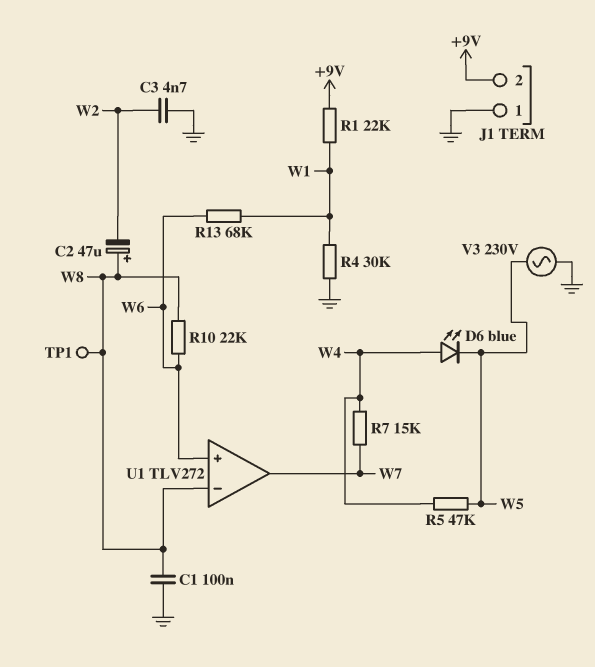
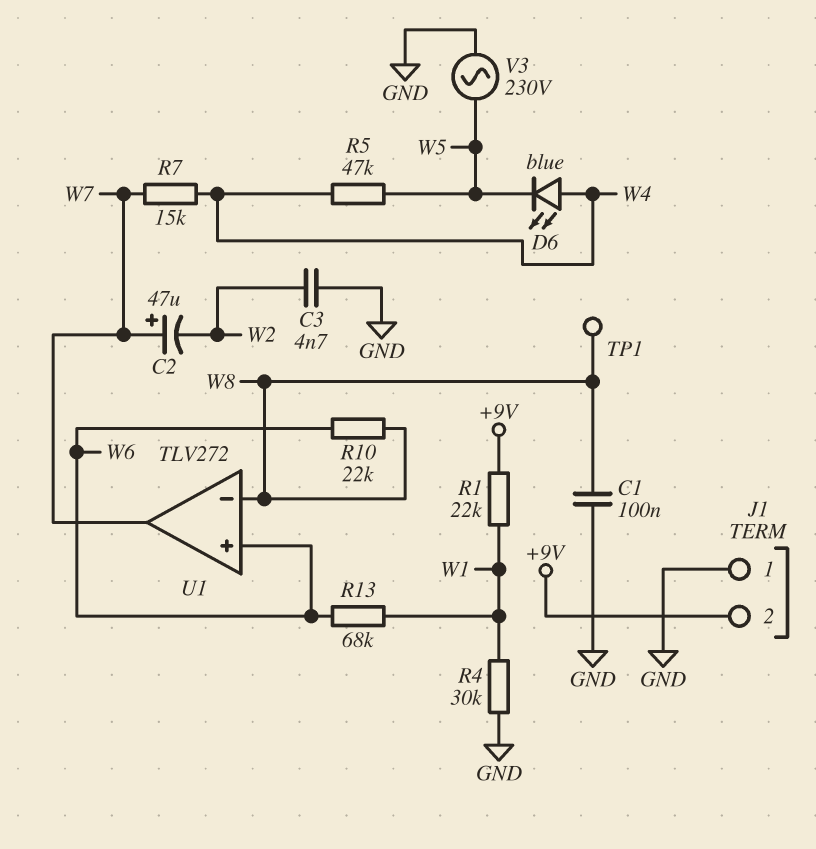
C2: 47uF (plus W8, minus W2) -> 47uF (plus W7, minus W2)

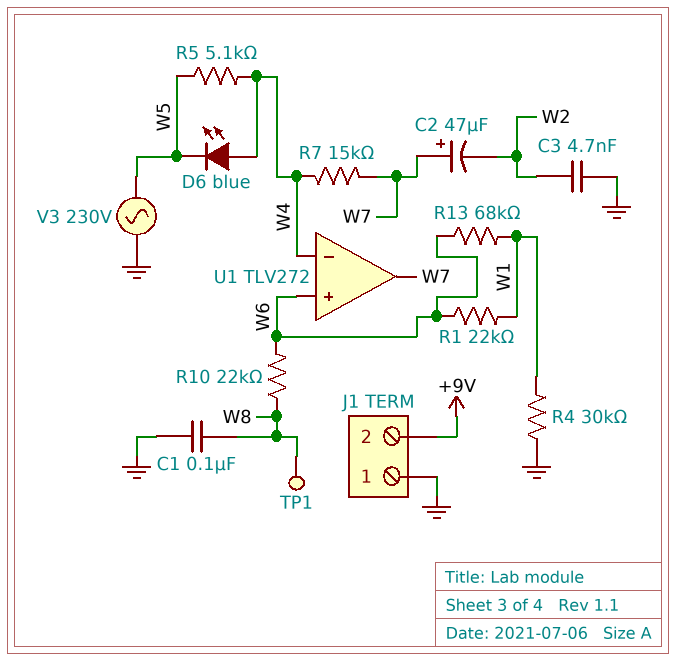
R1: 22k (+9V, W1) -> 22k (W1, W6)
R5: 47k (W4, W5) -> 5.1k (W4, W5)
U1 pin in-: W8 -> W4

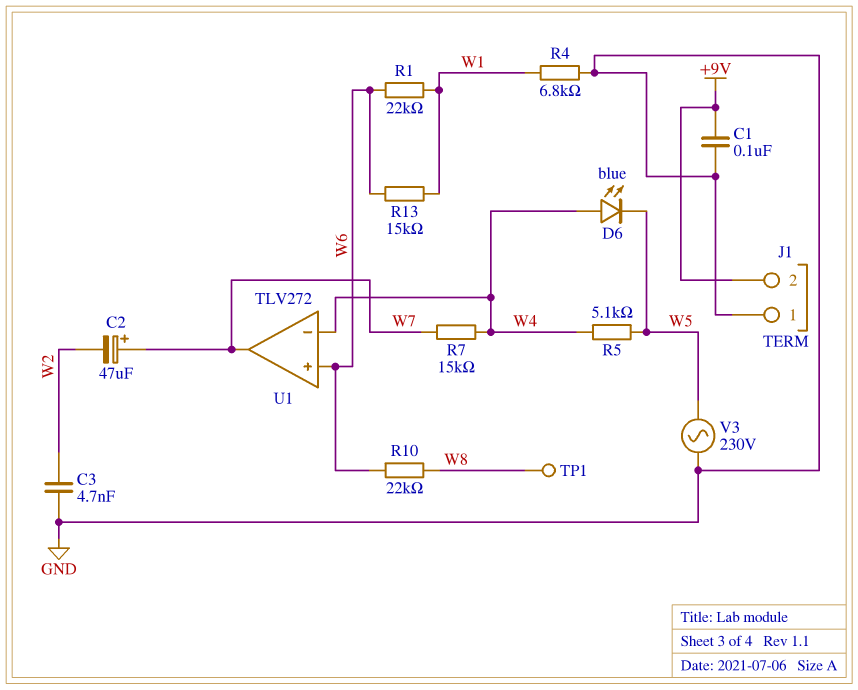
C1: 100nF (GND, W8) -> 100nF (+9V, GND)
R4: 30k (GND, W1) -> 6.8k (GND, W1)
R13: 68k (W1, W6) -> 15k (W1, W6)

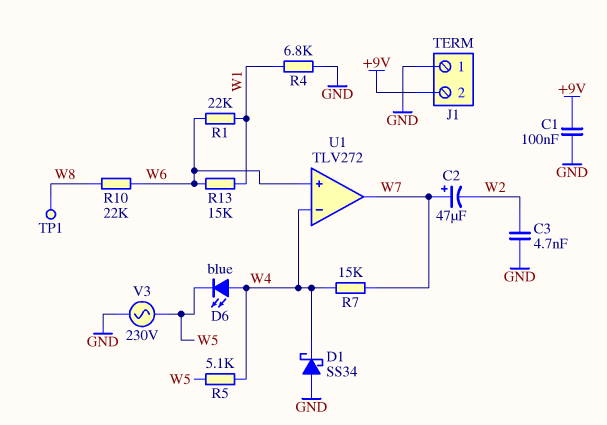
D1: none -> schottky SS34 (A GND, K W4)

